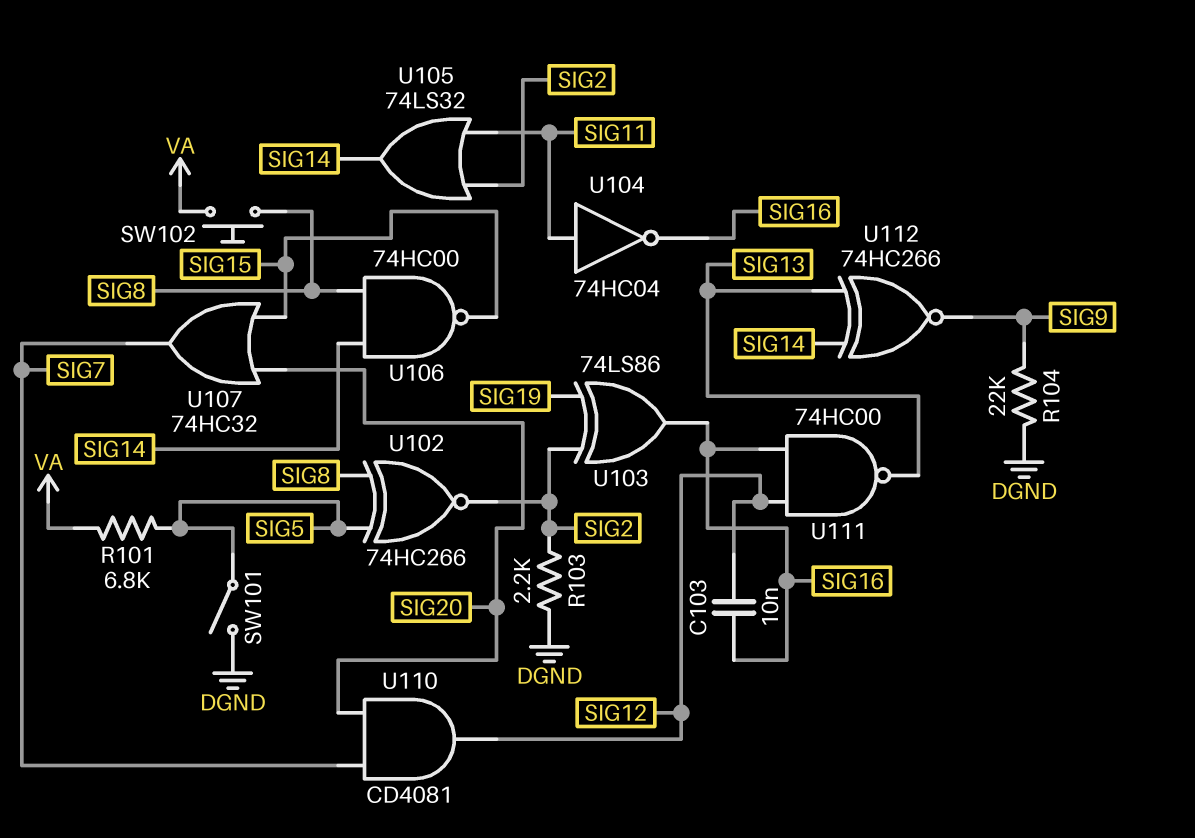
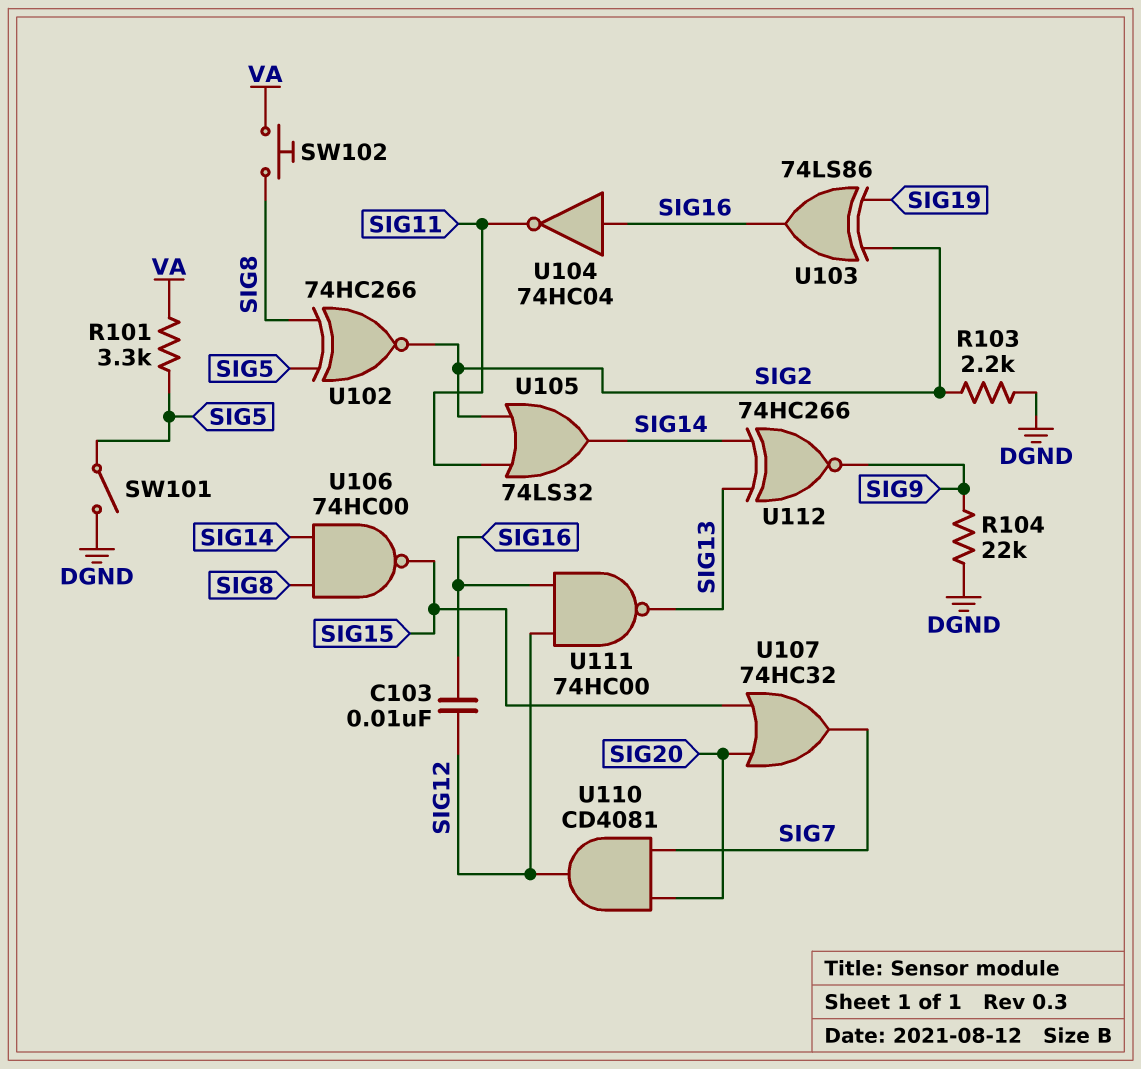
R101: 6.8k (SIG5, VA) -> 3.3k (SIG5, VA)
U104: NOT 74HC04 (in SIG11, out SIG16) -> NOT 74HC04 (in SIG16, out SIG11)

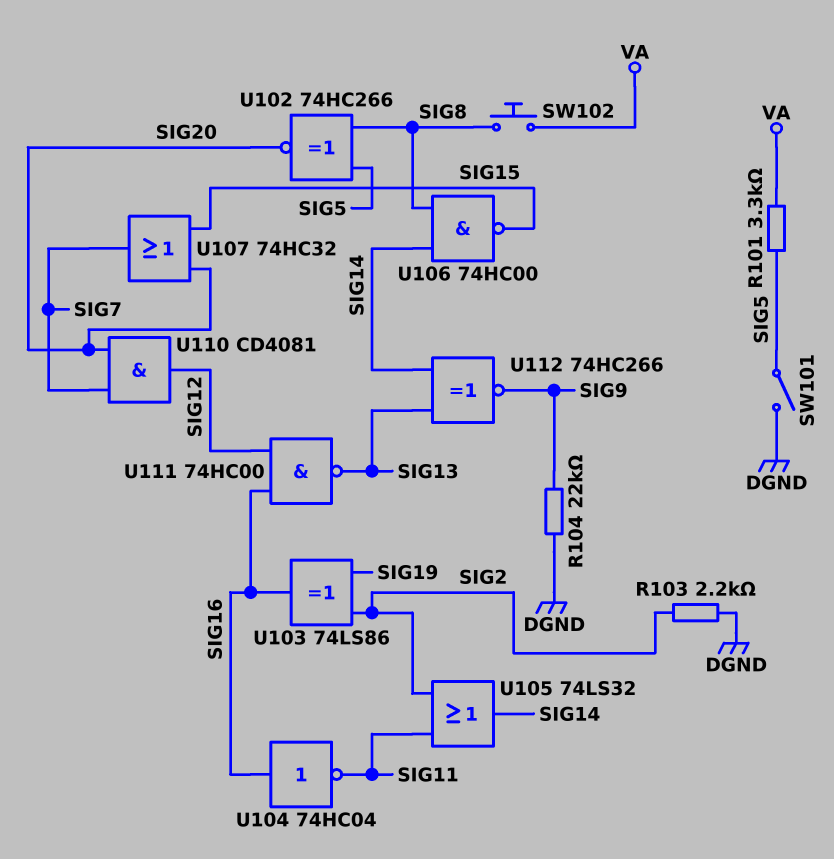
C103: 10nF (SIG12, SIG16) -> none
U102: XNOR 74HC266 (in SIG5, in SIG8, out SIG2) -> XNOR 74HC266 (in SIG5, in SIG8, out SIG20)

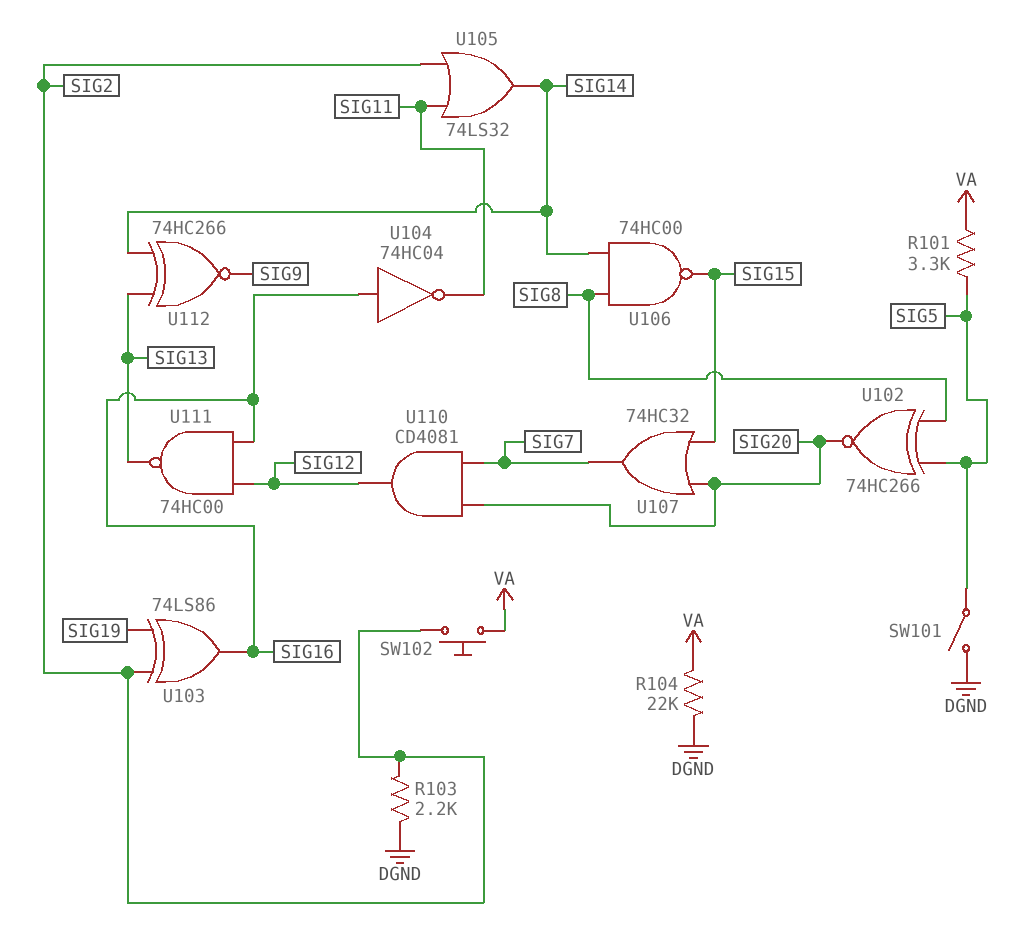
R104: 22k (DGND, SIG9) -> 22k (DGND, VA)
SW102: button (SIG8, VA) -> button (SIG2, VA)

